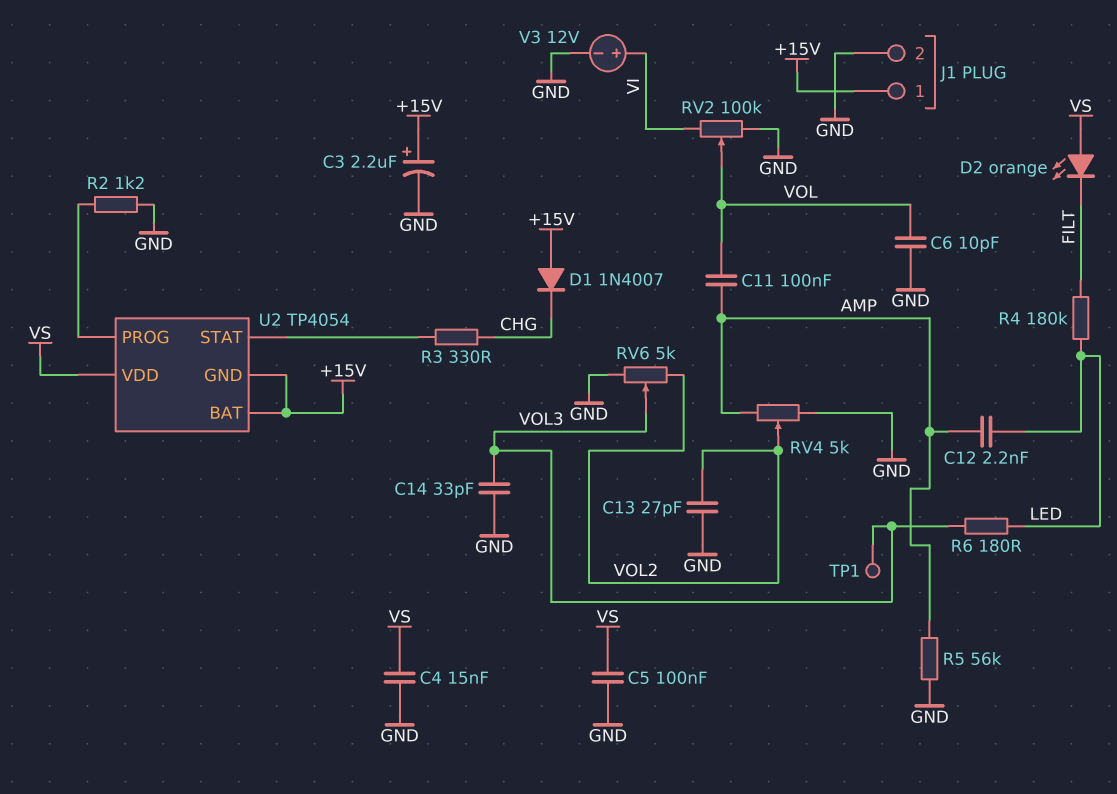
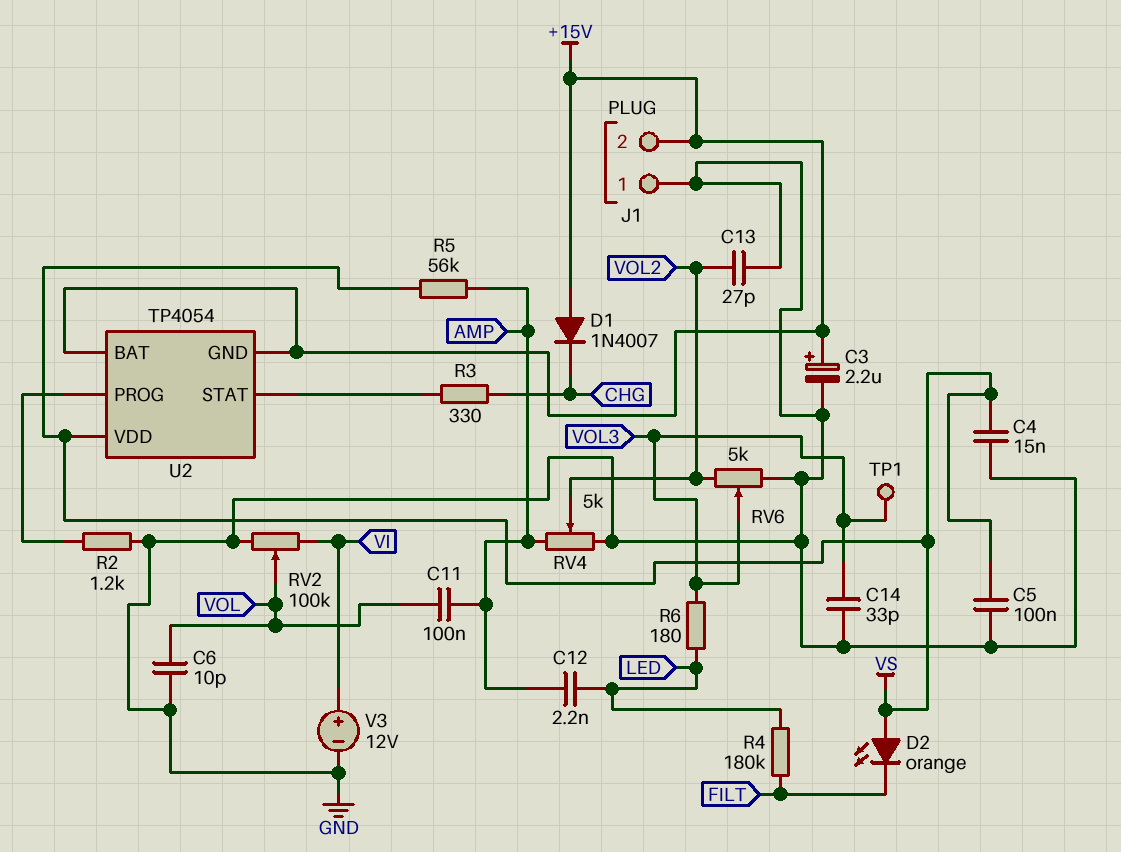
J1 pin 1: +15V -> GND
J1 pin 2: GND -> +15V
R5: 56k (AMP, GND) -> 56k (AMP, VS)

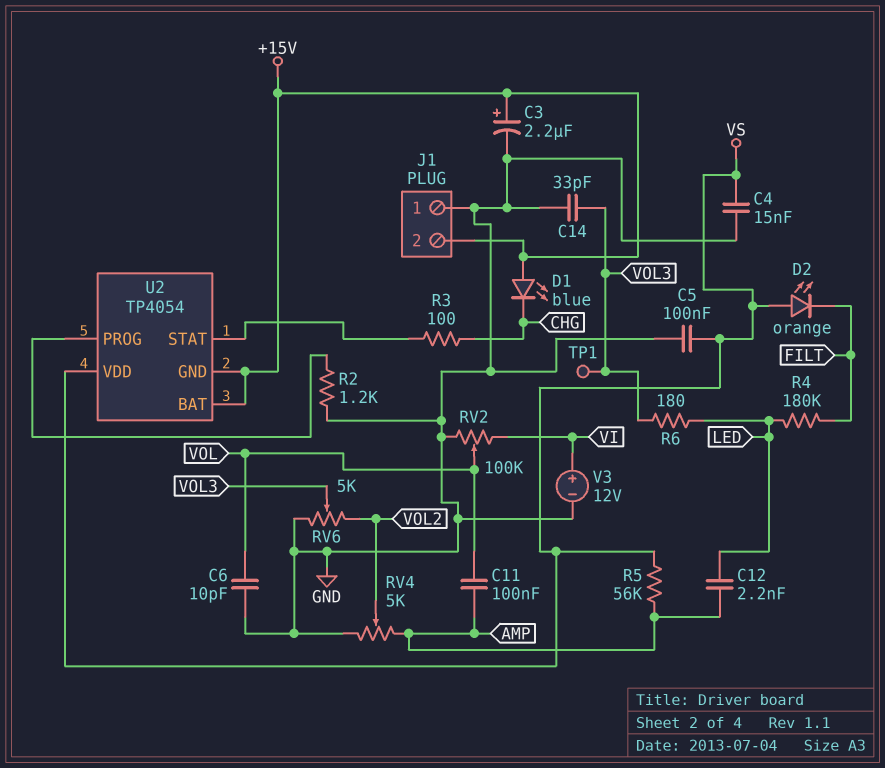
C13: 27pF (GND, VOL2) -> none
D1: diode 1N4007 (A +15V, K CHG) -> LED blue (A +15V, K CHG)
R3: 330 (CHG, U2/STAT) -> 100 (CHG, U2/STAT)

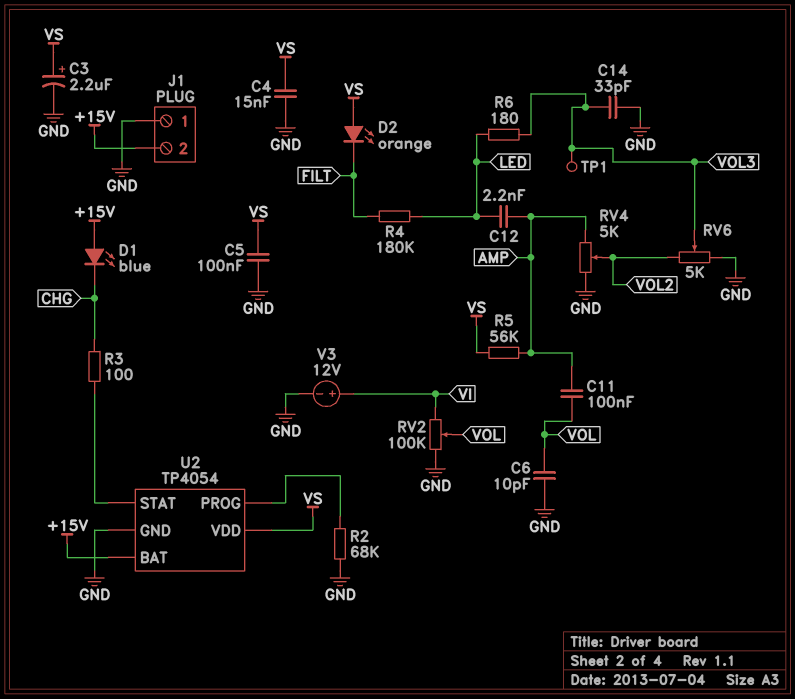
C3: 2.2uF (plus +15V, minus GND) -> 2.2uF (plus VS, minus GND)
R2: 1.2k (GND, U2/PROG) -> 68k (GND, U2/PROG)
U2 pin GND: +15V -> GND

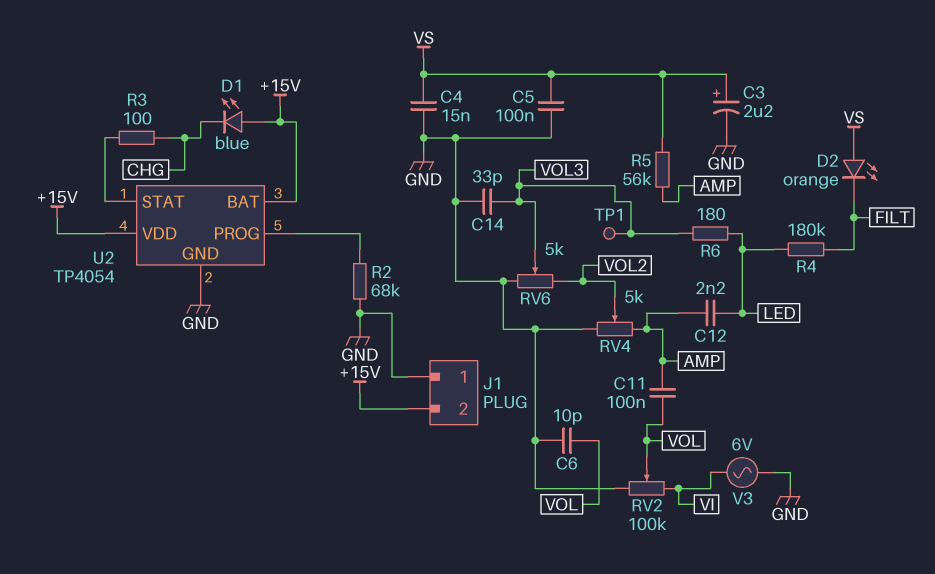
U2 pin VDD: VS -> +15V
V3: 12V (plus VI, minus GND) -> AC 6V (GND, VI)

